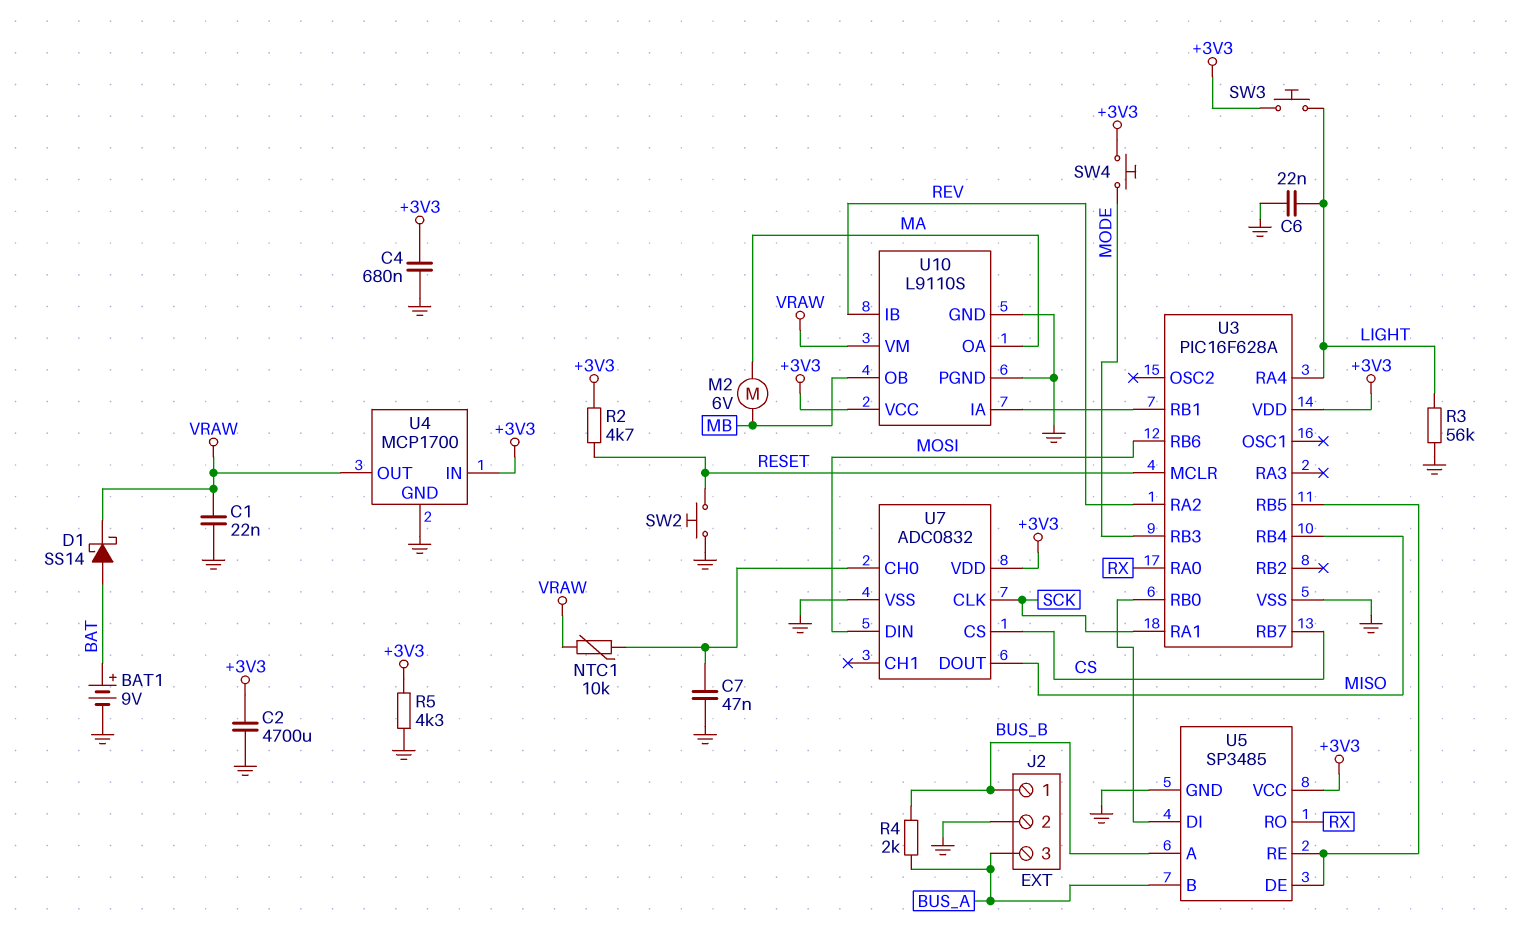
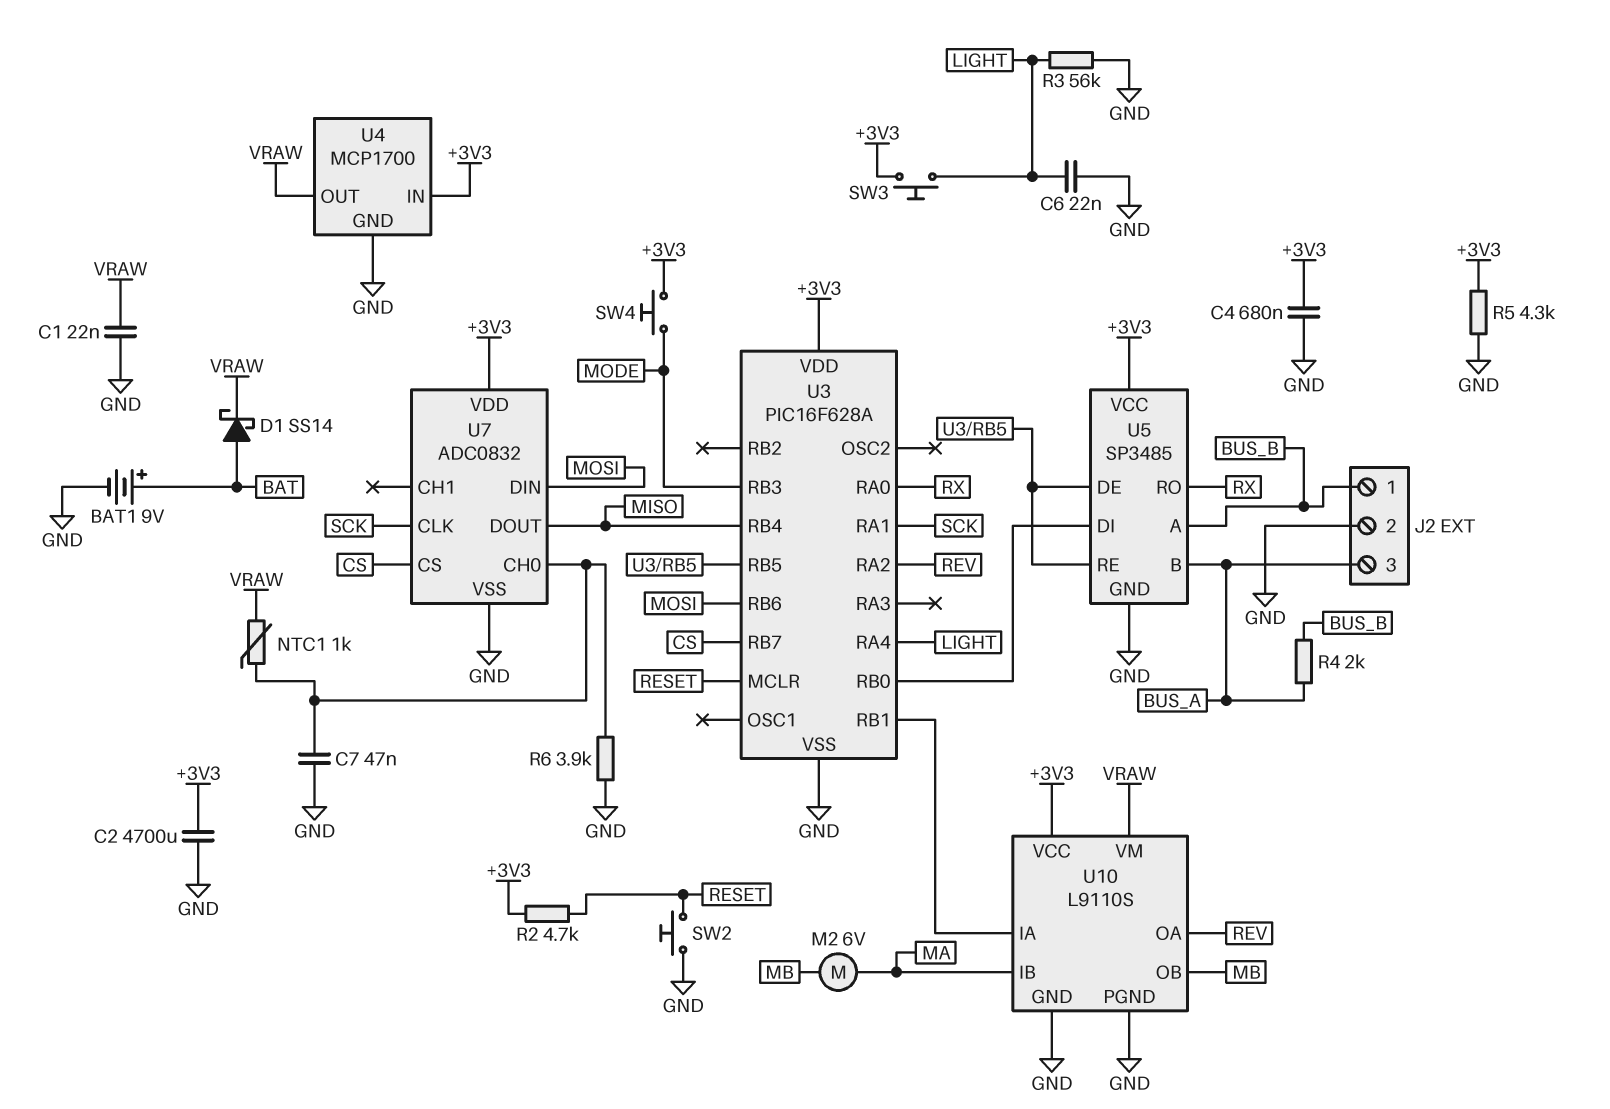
NTC1: 10k (U7/CH0, VRAW) -> 1k (U7/CH0, VRAW)
R6: none -> 3.9k (GND, U7/CH0)
U10 pin IB: REV -> MA
U10 pin OA: MA -> REV

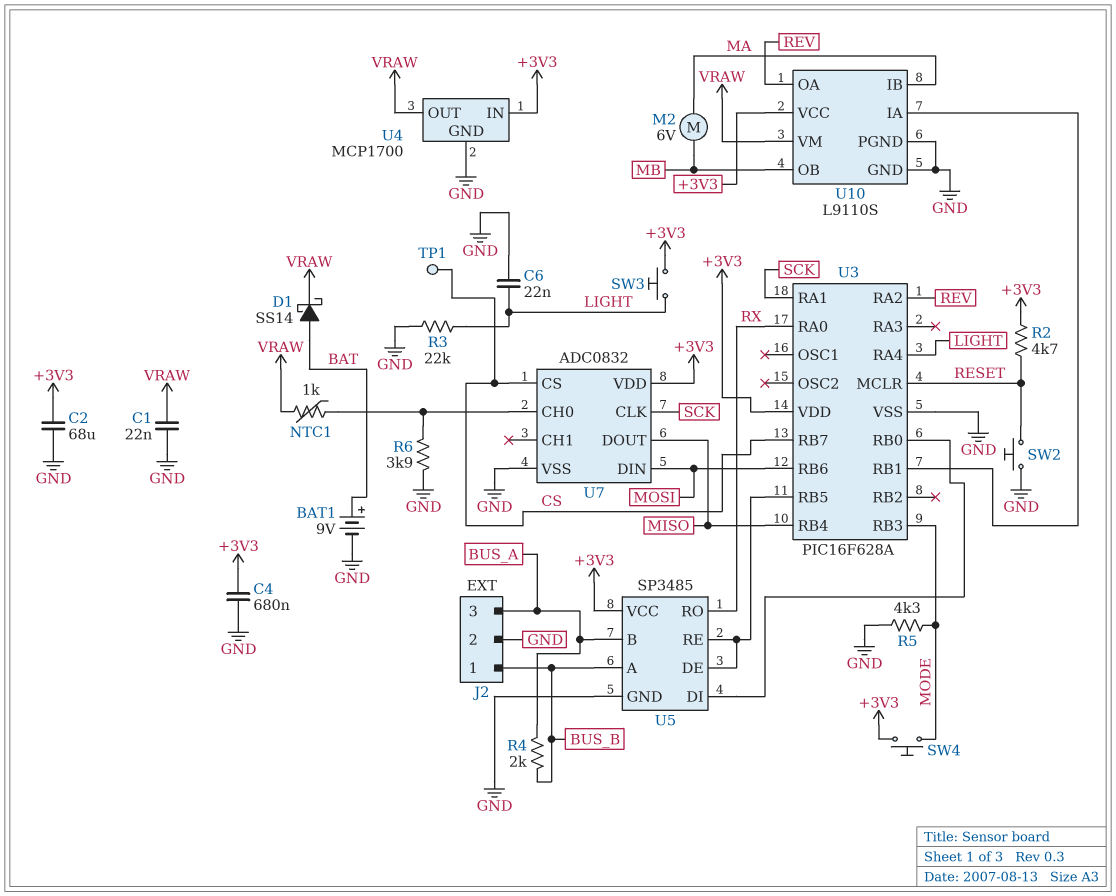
C2: 4700uF (+3V3, GND) -> 68uF (+3V3, GND)
C7: 47nF (GND, U7/CH0) -> none
R3: 56k (GND, LIGHT) -> 22k (GND, LIGHT)
R5: 4.3k (+3V3, GND) -> 4.3k (GND, MODE)
TP1: none -> test point (CS)

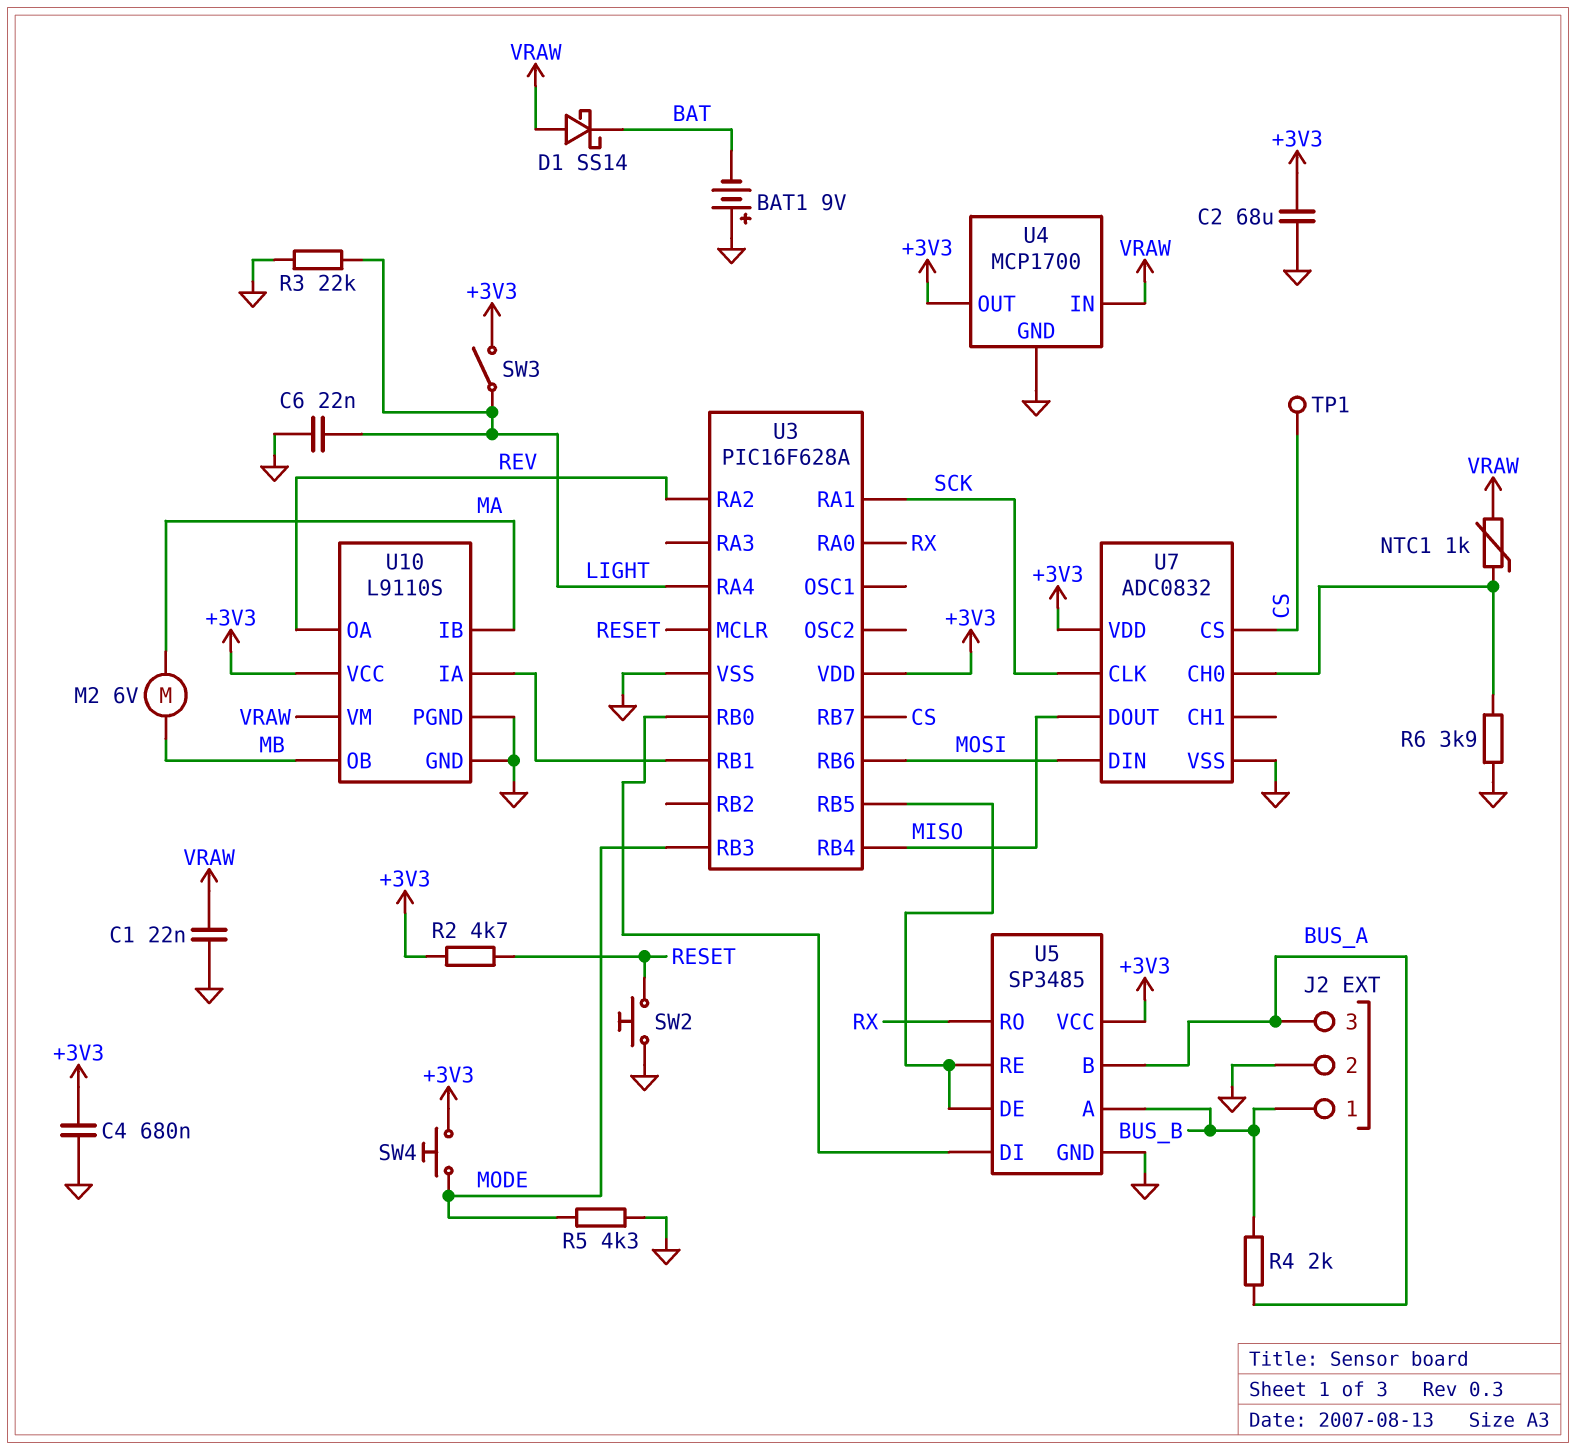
BAT1: 9V (plus BAT, minus GND) -> 9V (plus GND, minus BAT)
D1: schottky SS14 (A BAT, K VRAW) -> schottky SS14 (A VRAW, K BAT)
SW3: button (+3V3, LIGHT) -> switch (+3V3, LIGHT)
U4 pin IN: +3V3 -> VRAW
U4 pin OUT: VRAW -> +3V3

